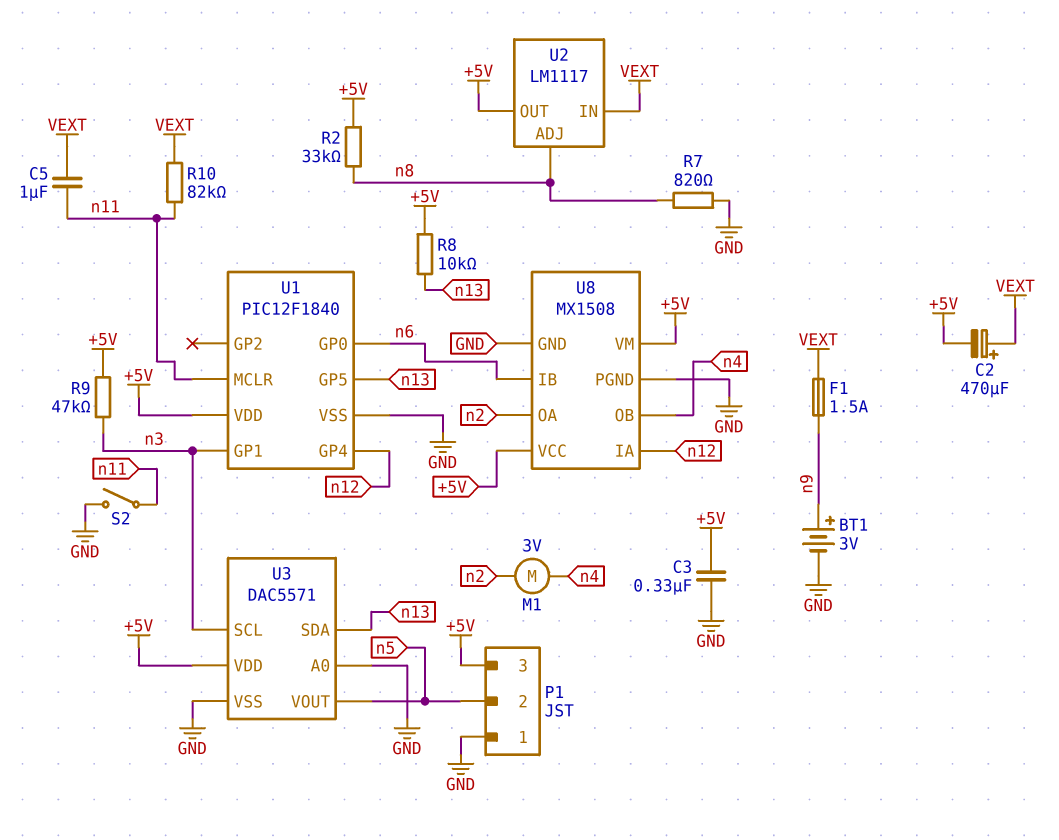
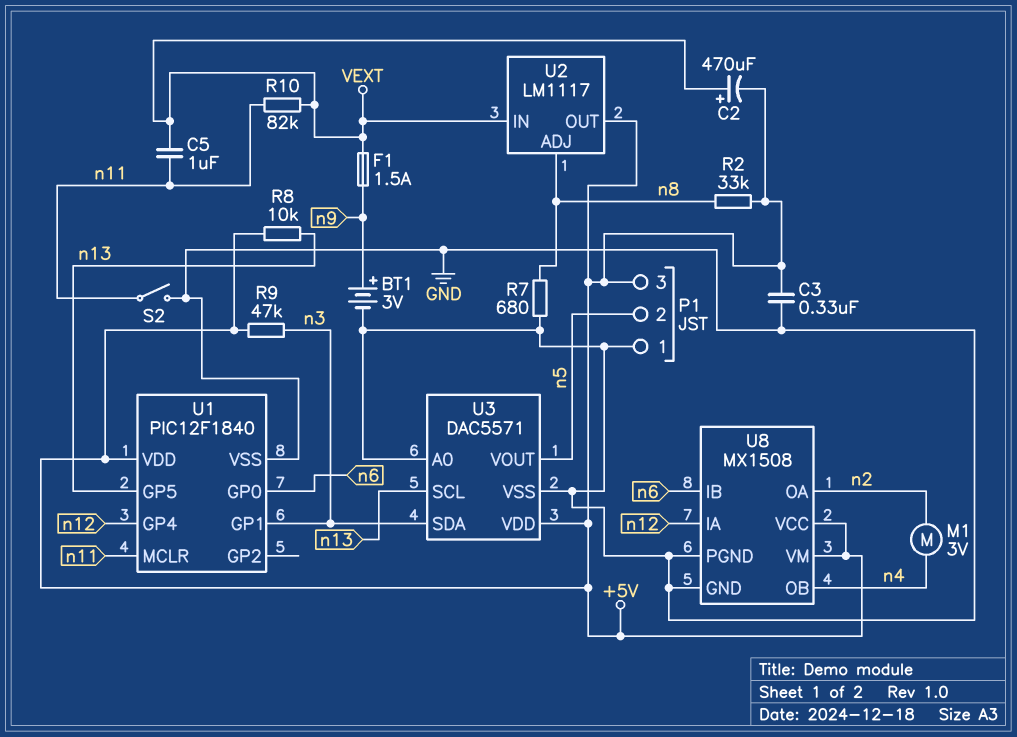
R7: 820 (GND, n8) -> 680 (GND, n8)
U3 pin SCL: n3 -> n13
U3 pin SDA: n13 -> n3

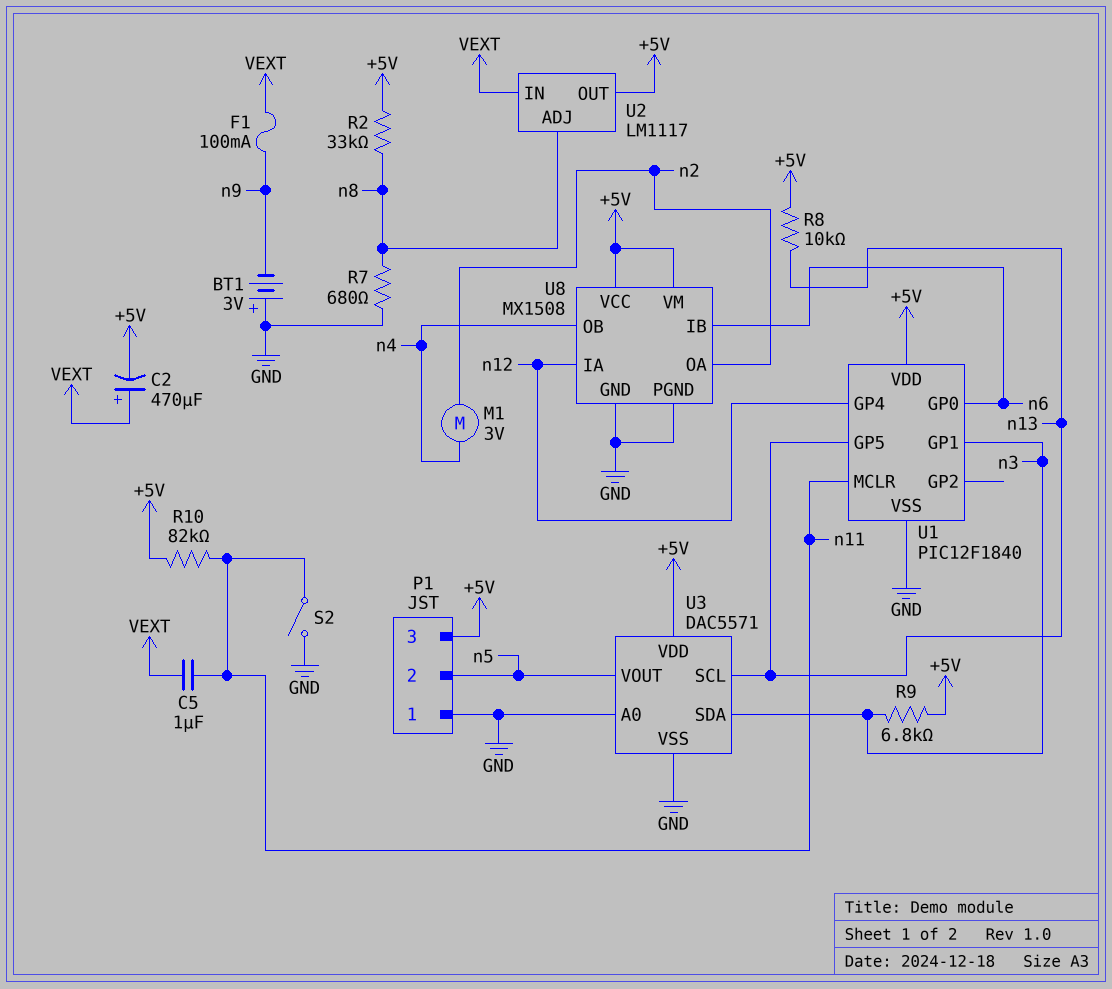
BT1: 3V (plus n9, minus GND) -> 3V (plus GND, minus n9)
C3: 330nF (+5V, GND) -> none
F1: 1.5A (VEXT, n9) -> 100mA (VEXT, n9)
R9: 47k (+5V, n3) -> 6.8k (+5V, n3)
R10: 82k (VEXT, n11) -> 82k (+5V, n11)

